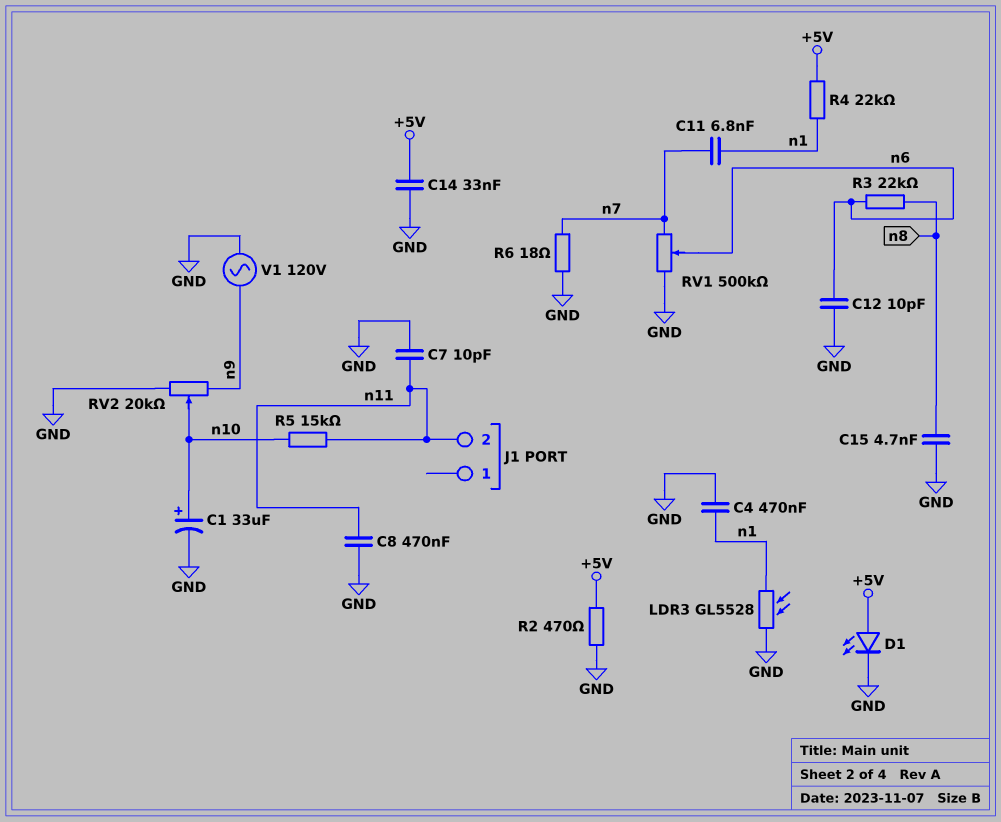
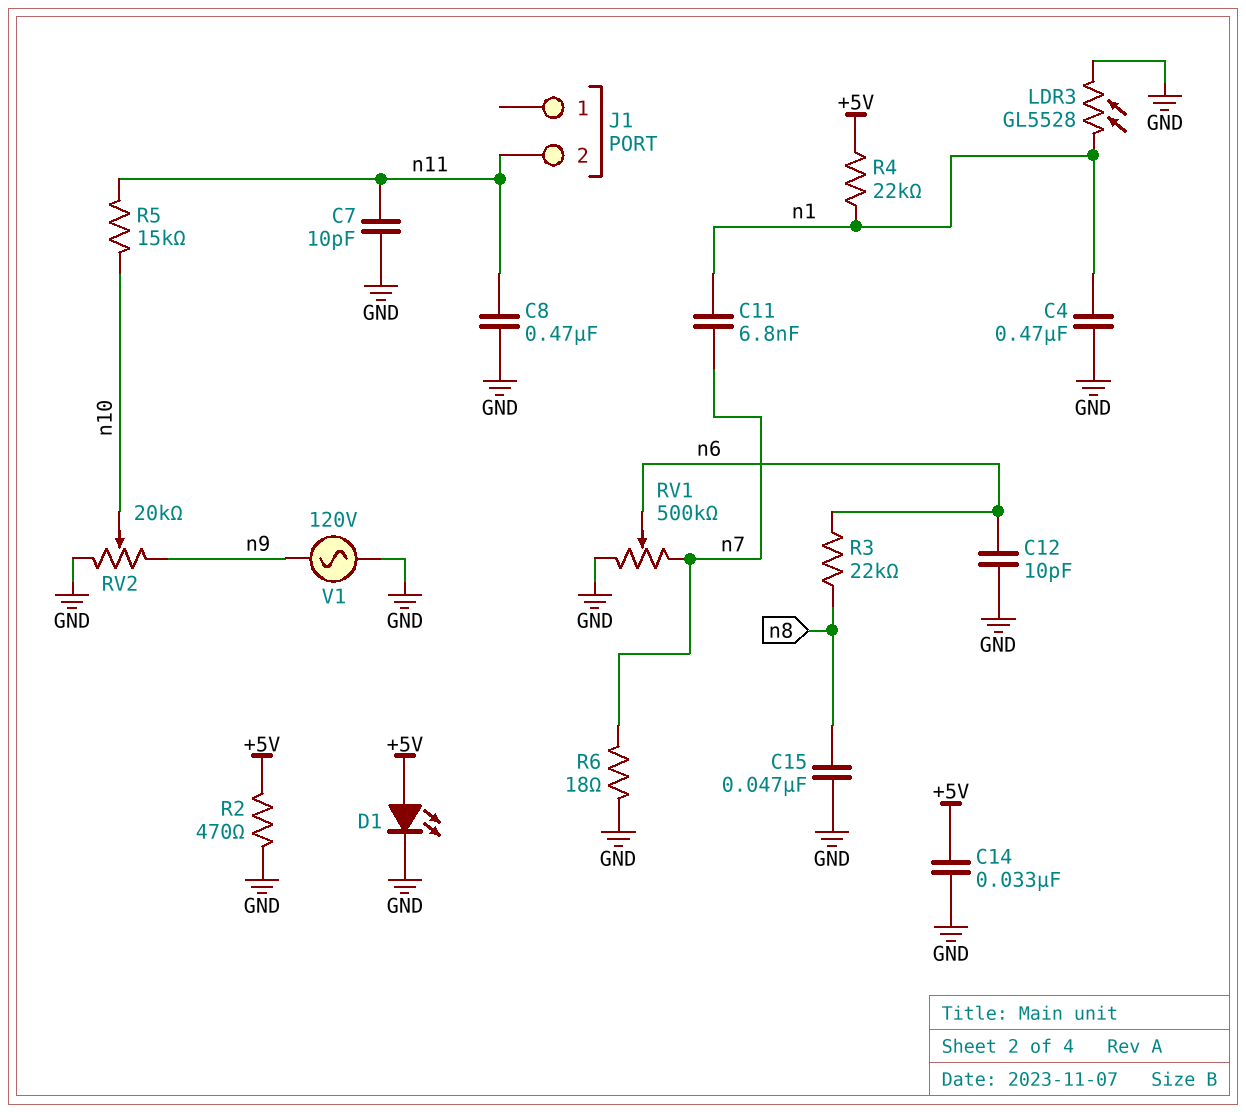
C1: 33uF (plus n10, minus GND) -> none
C15: 4.7nF (GND, n8) -> 47nF (GND, n8)

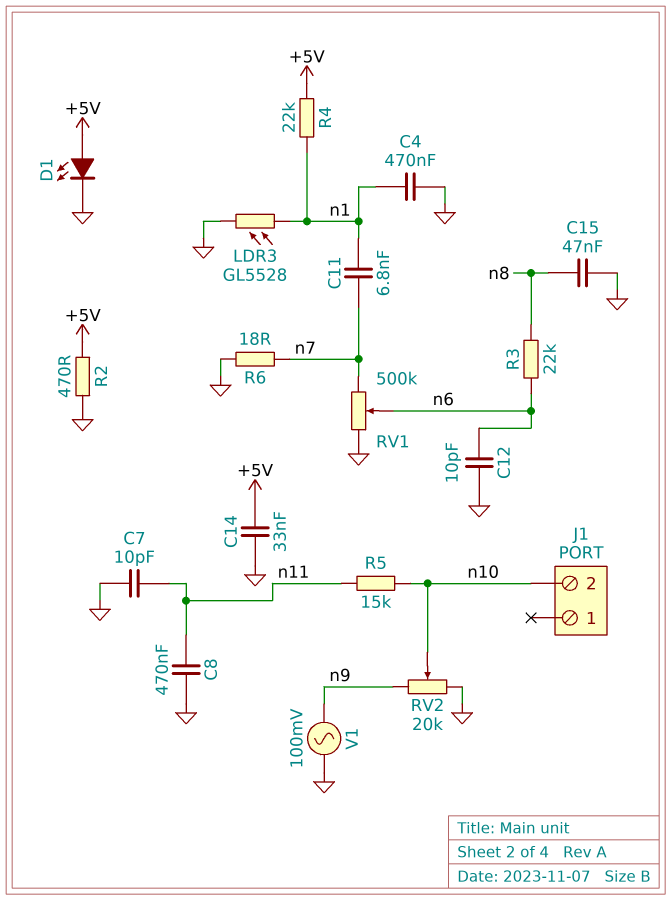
J1 pin 2: n11 -> n10
V1: AC 120V (GND, n9) -> AC 100mV (GND, n9)

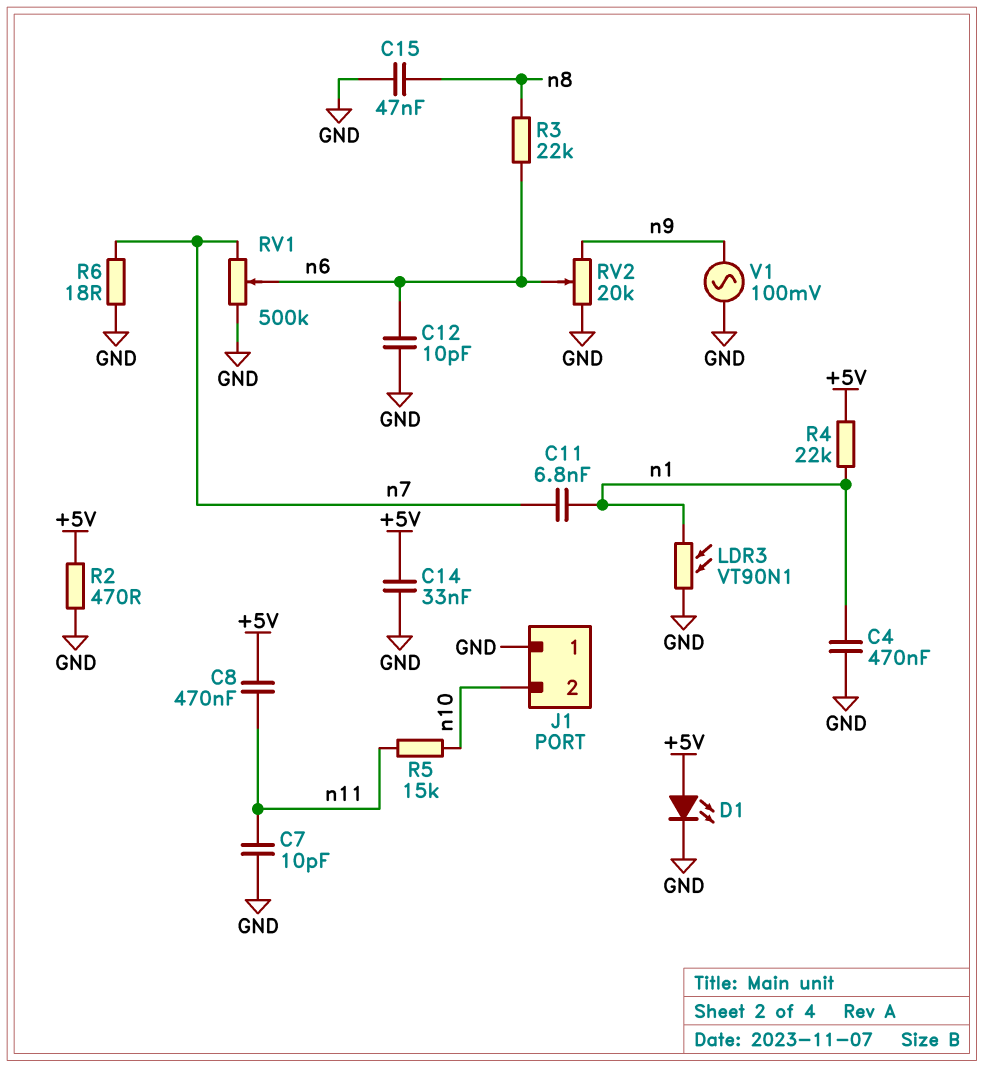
C8: 470nF (GND, n11) -> 470nF (+5V, n11)
J1 pin 1: none -> GND
LDR3: GL5528 (GND, n1) -> VT90N1 (GND, n1)
RV2: 20k (GND, n9, wiper n10) -> 20k (GND, n9, wiper n6)

